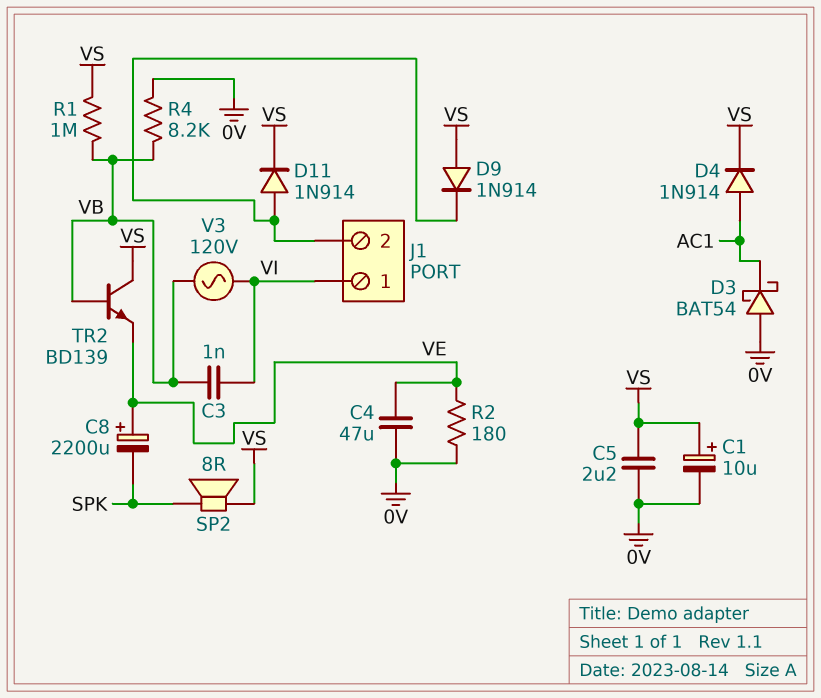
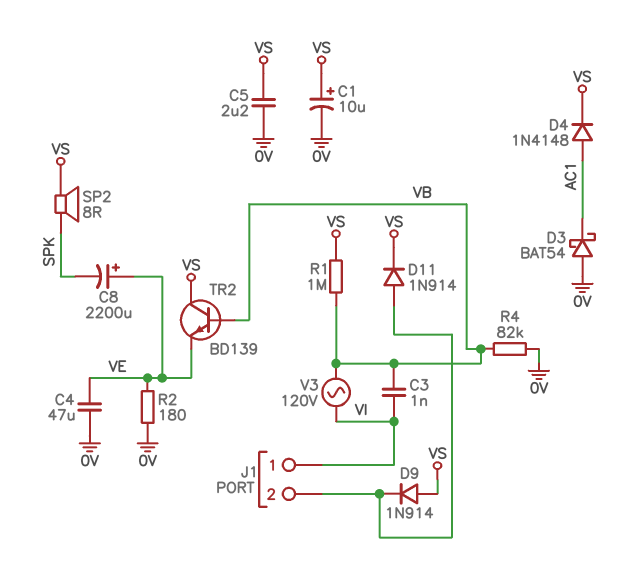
D4: diode 1N914 (A AC1, K VS) -> diode 1N4148 (A AC1, K VS)
R4: 8.2k (0V, VB) -> 82k (0V, VB)

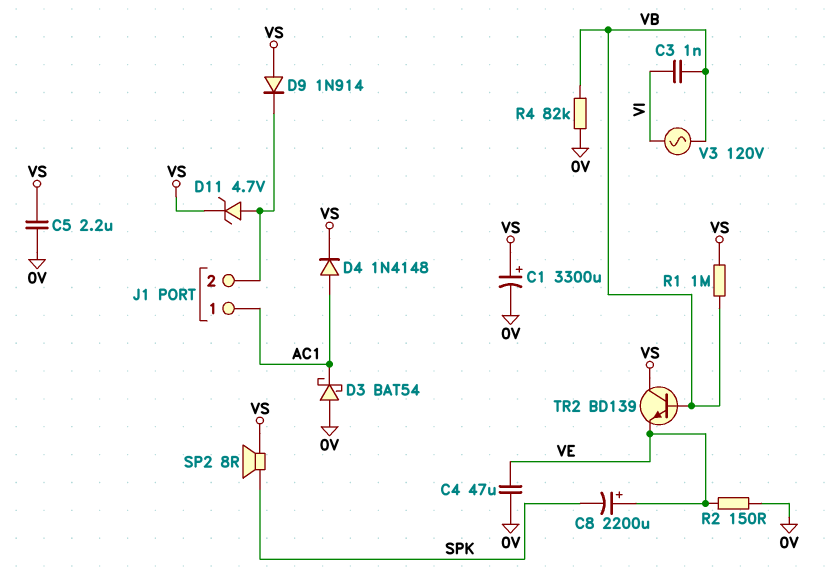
C1: 10uF (plus VS, minus 0V) -> 3300uF (plus VS, minus 0V)
D11: diode 1N914 (A J1/2, K VS) -> zener 4.7V (A J1/2, K VS)
J1 pin 1: VI -> AC1
R2: 180 (0V, VE) -> 150 (0V, VE)

